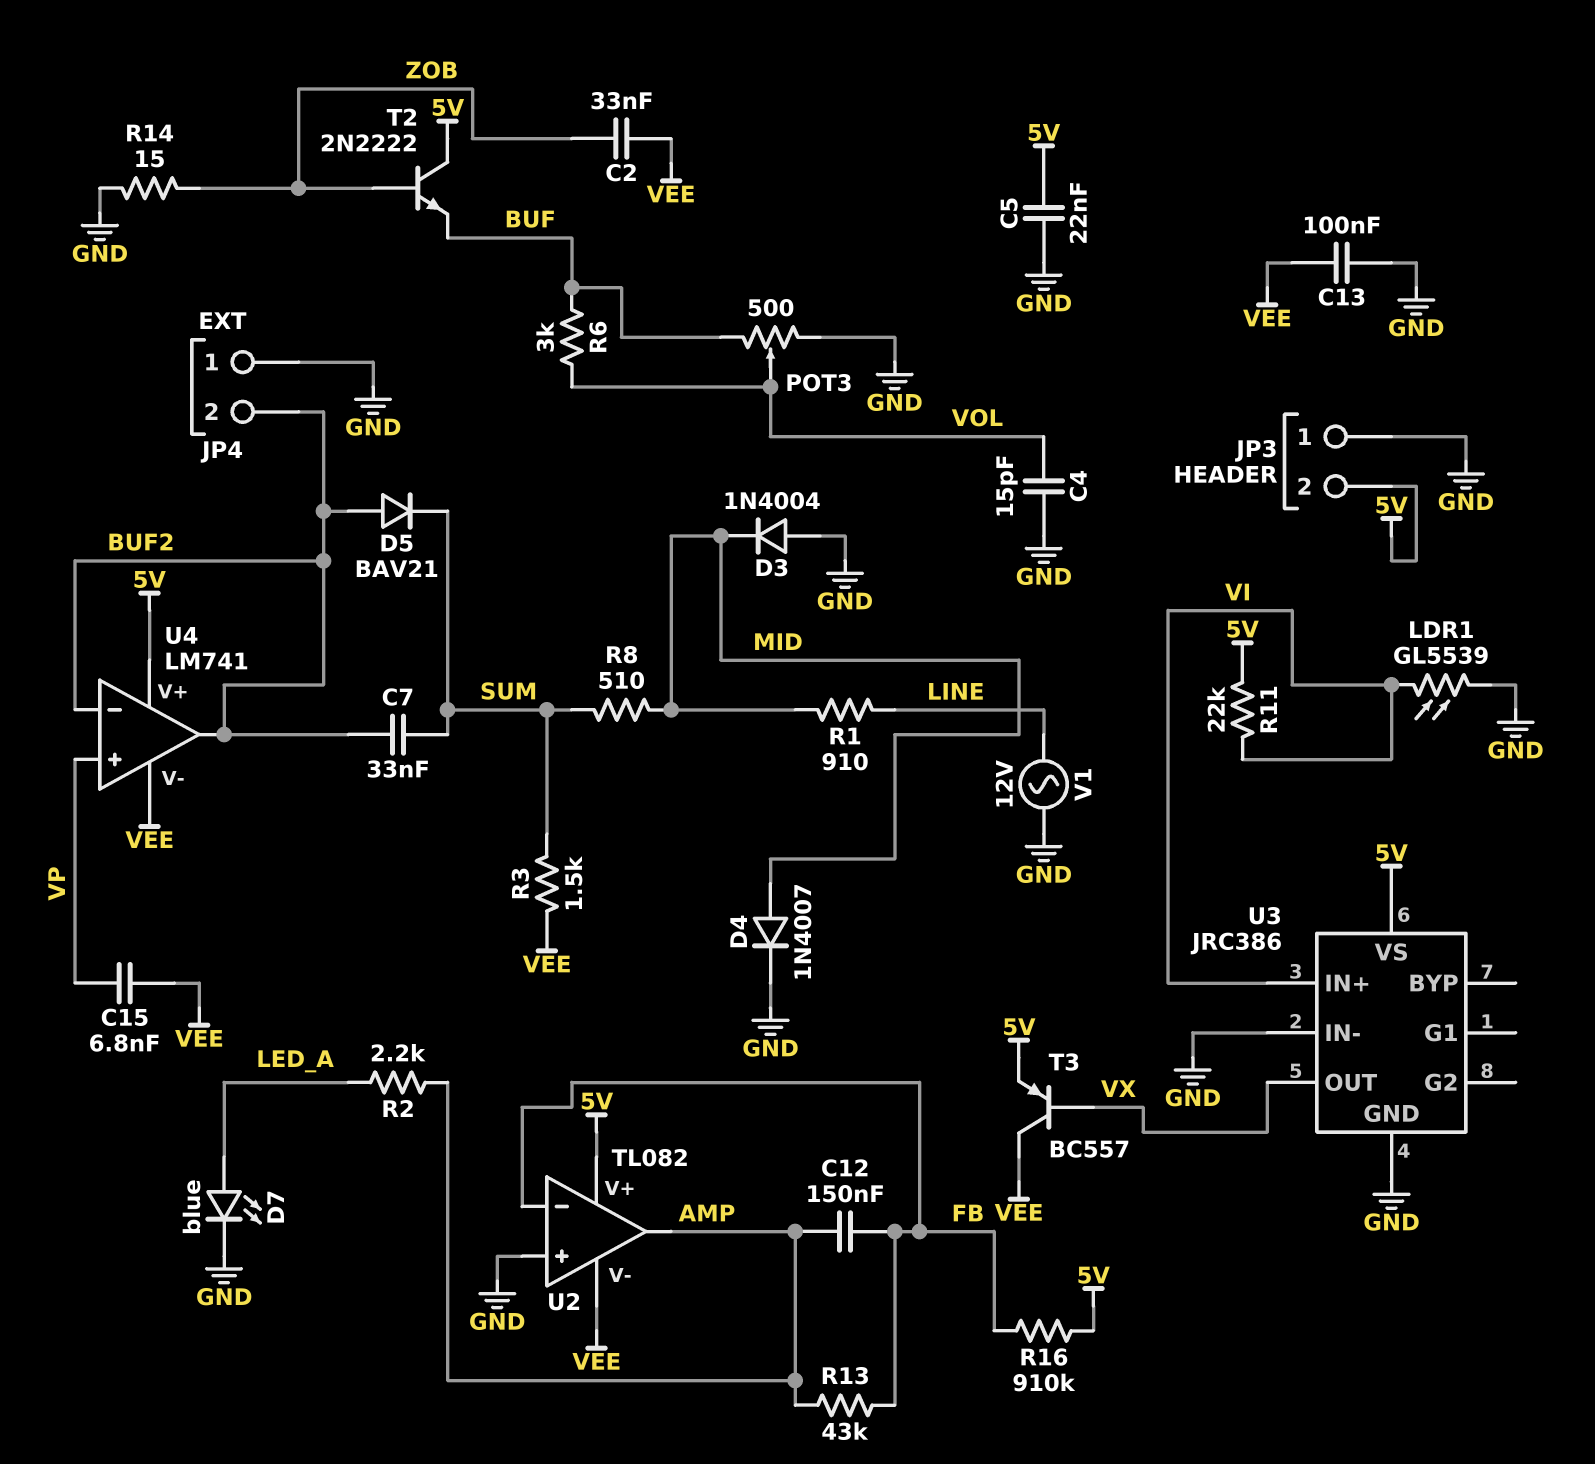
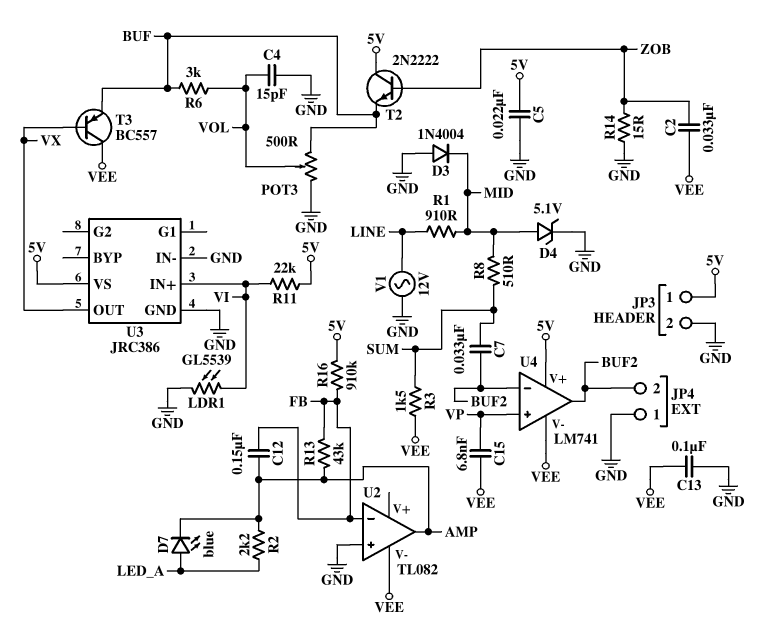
D4: diode 1N4007 (A MID, K GND) -> zener 5.1V (A MID, K GND)
D5: diode BAV21 (A BUF2, K SUM) -> none
D7: LED blue (A LED_A, K GND) -> LED blue (A LED_A, K AMP)
JP3 pin 1: GND -> 5V
JP3 pin 2: 5V -> GND
T3: PNP BC557 (B VX, C VEE, E 5V) -> PNP BC557 (B VX, C VEE, E BUF)
U2 pin V+: 5V -> none

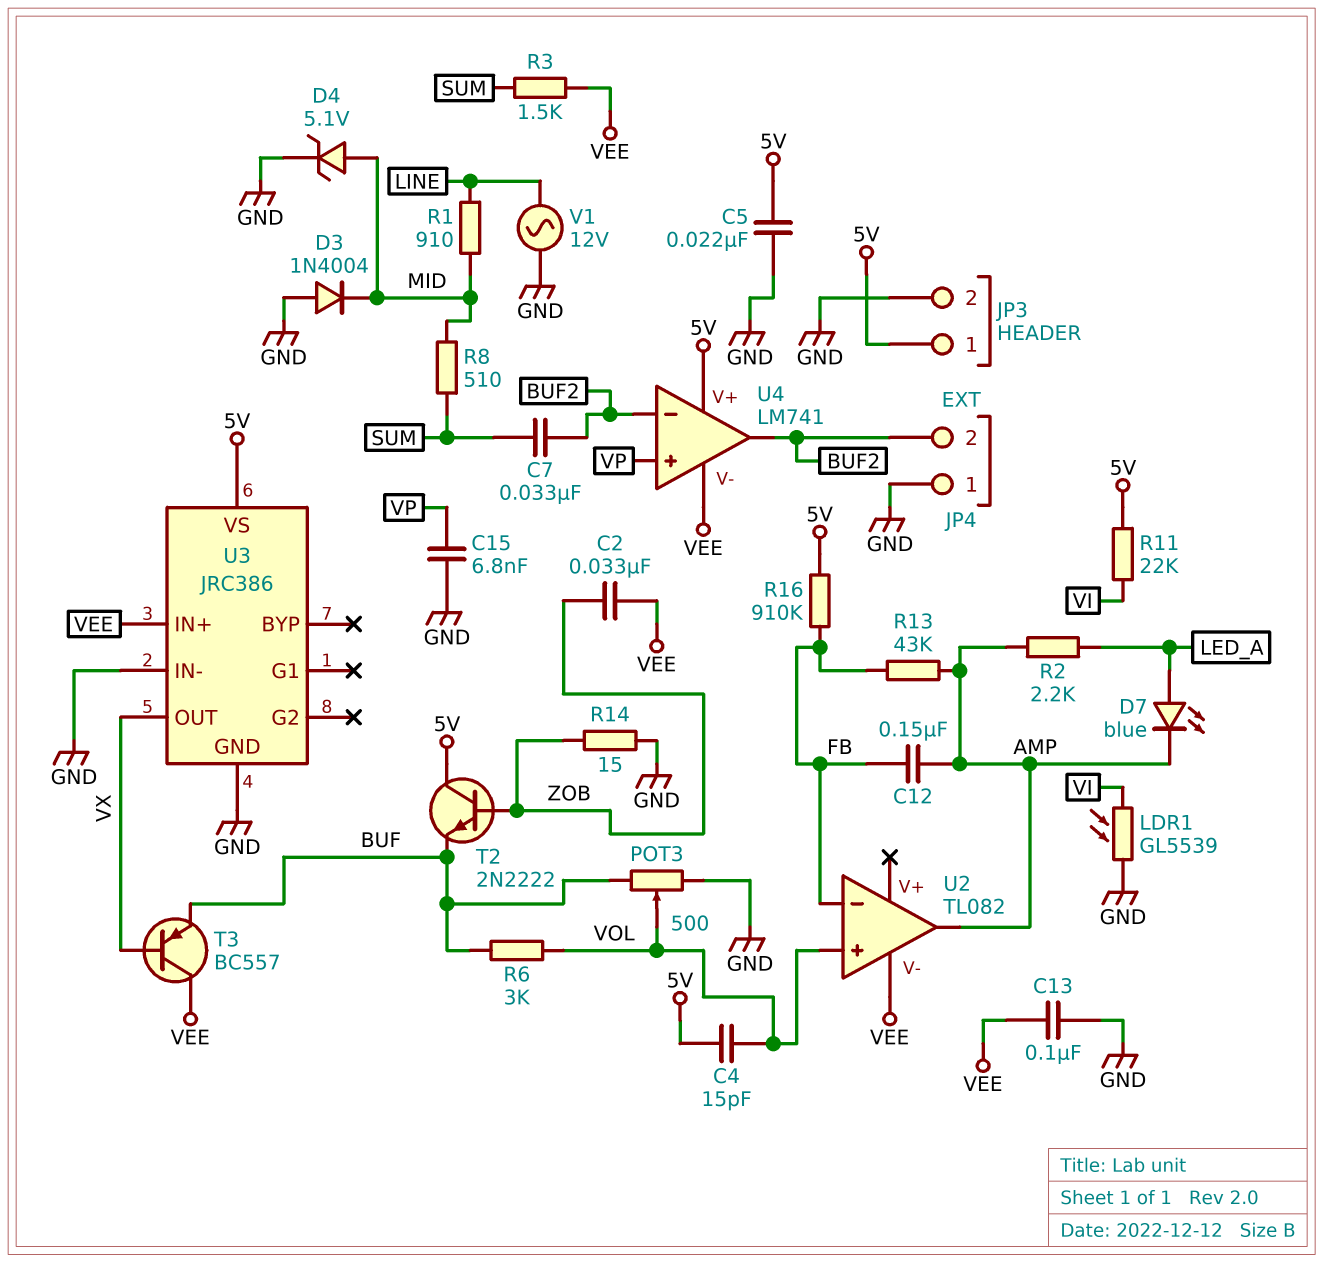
C4: 15pF (GND, VOL) -> 15pF (5V, VOL)
C15: 6.8nF (VEE, VP) -> 6.8nF (GND, VP)
U2 pin in+: GND -> VOL
U3 pin IN+: VI -> VEE

